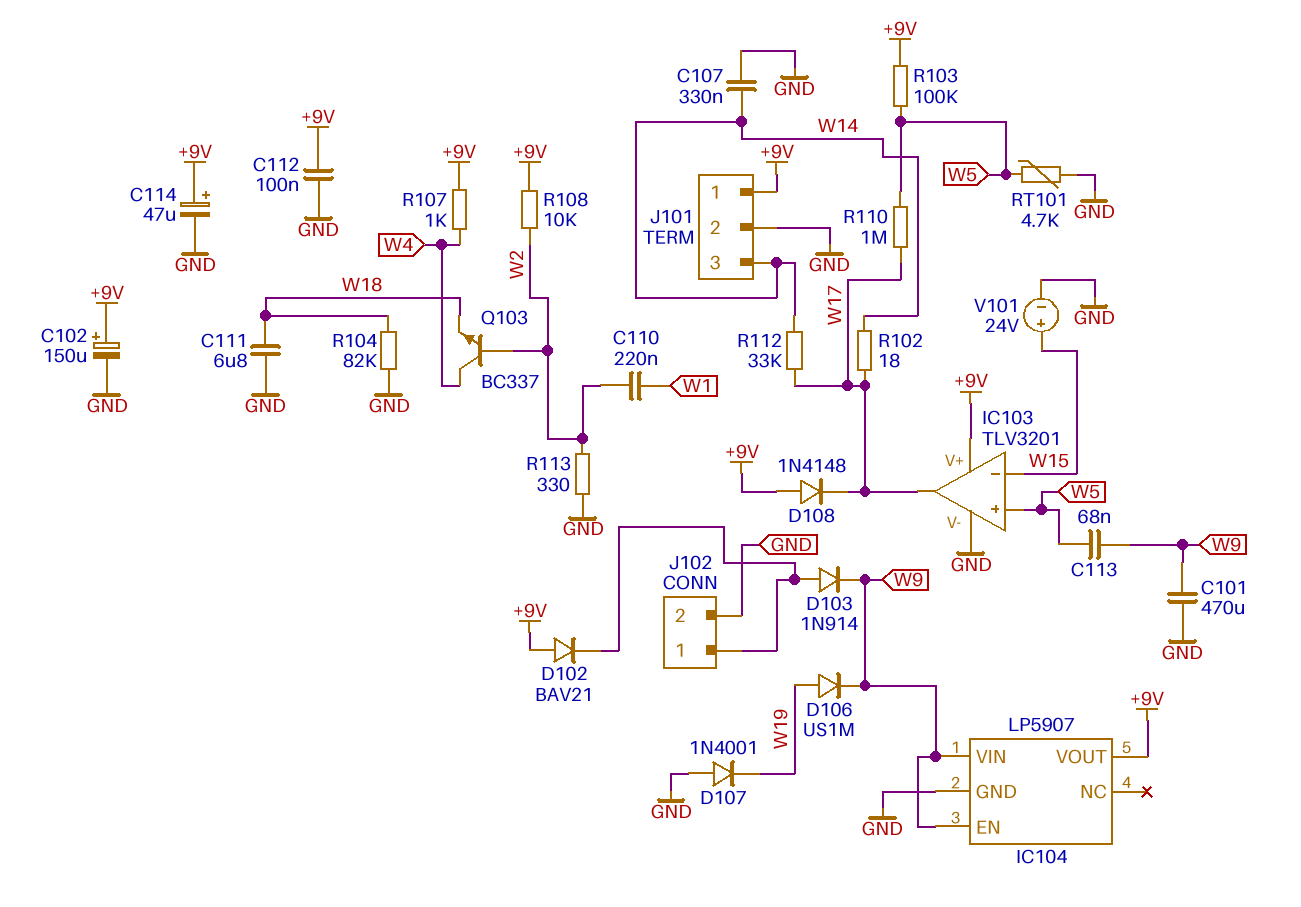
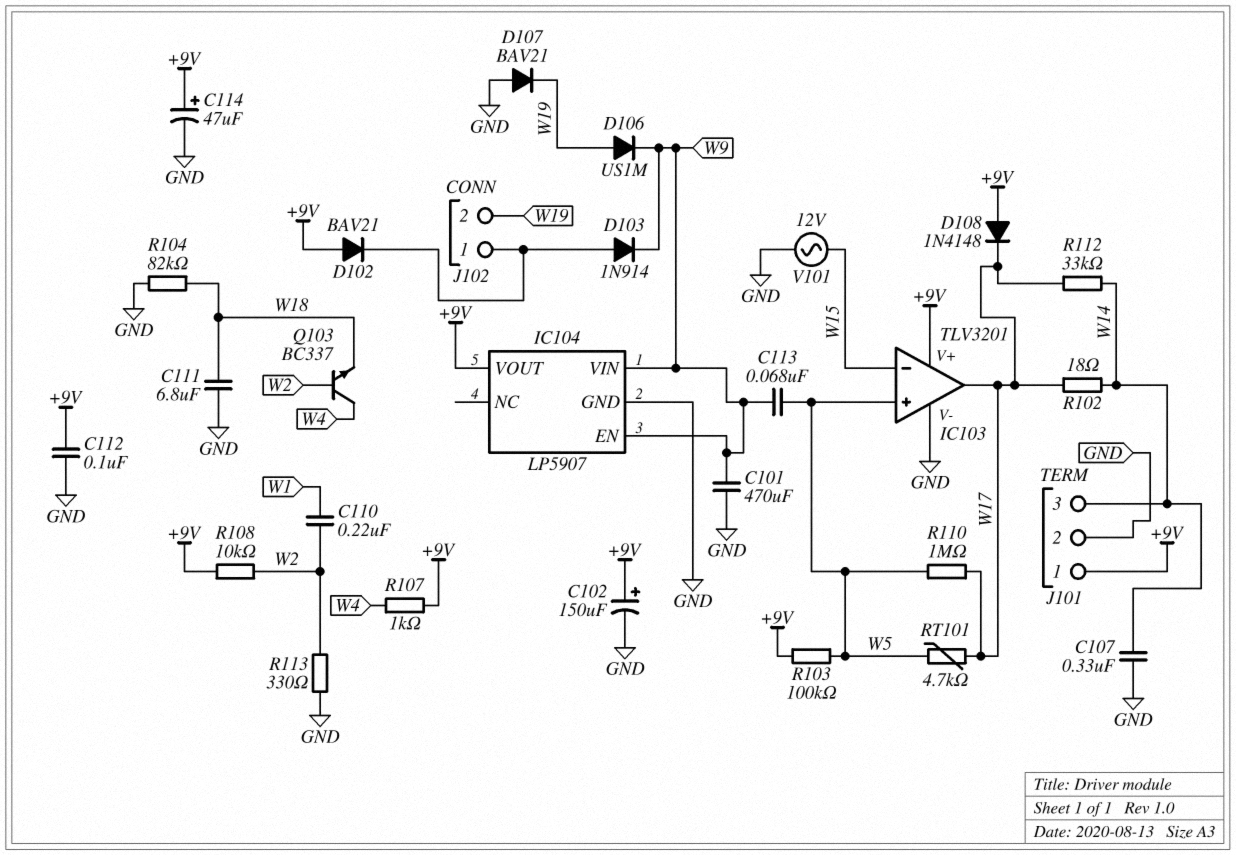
D107: diode 1N4001 (A GND, K W19) -> diode BAV21 (A GND, K W19)
J102 pin 2: GND -> W19
RT101: 4.7k (GND, W5) -> 4.7k (W5, W17)
V101: 24V (plus W15, minus GND) -> AC 12V (GND, W15)

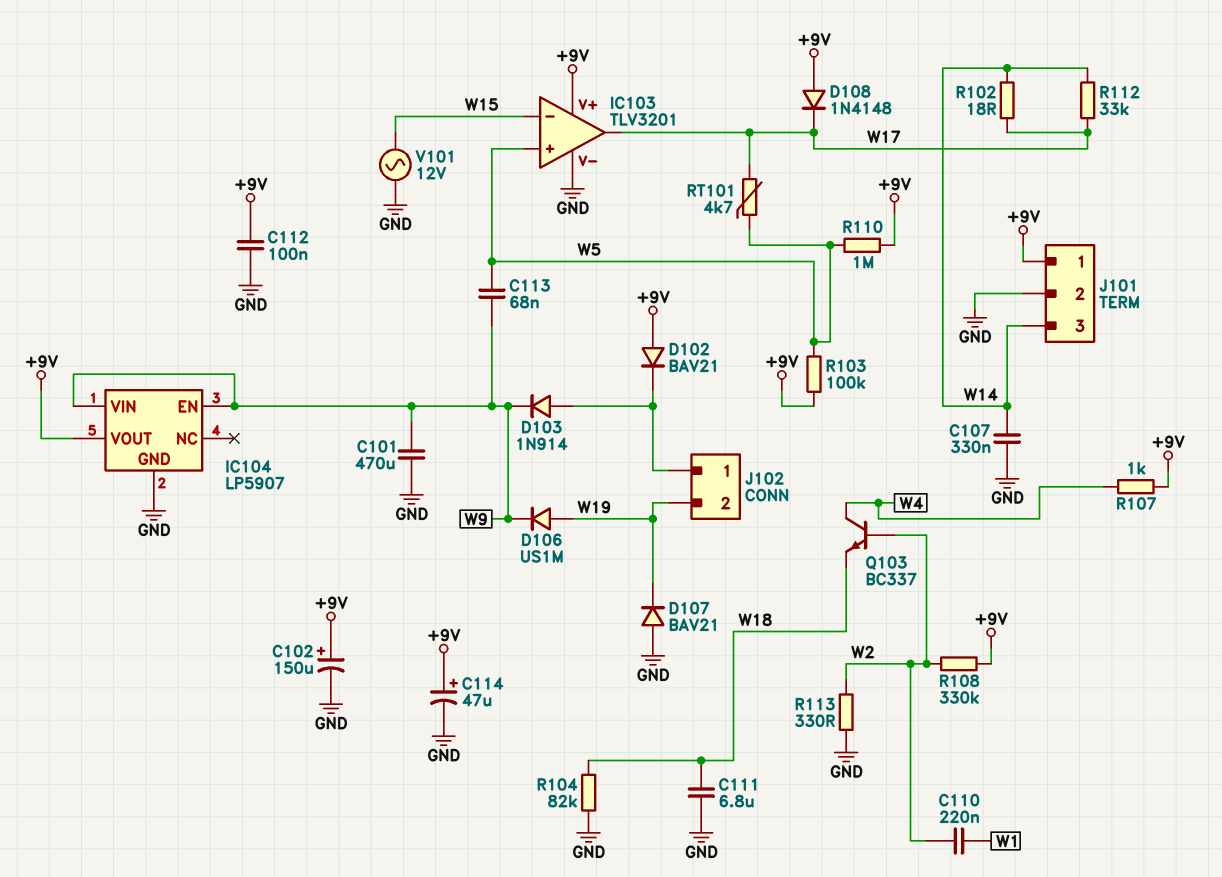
R108: 10k (+9V, W2) -> 330k (+9V, W2)
R110: 1M (W5, W17) -> 1M (+9V, W5)

